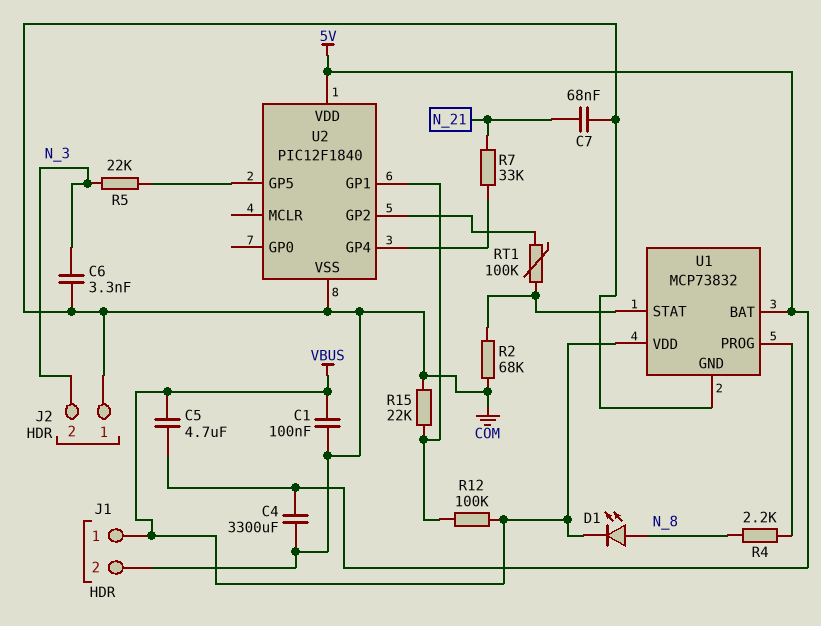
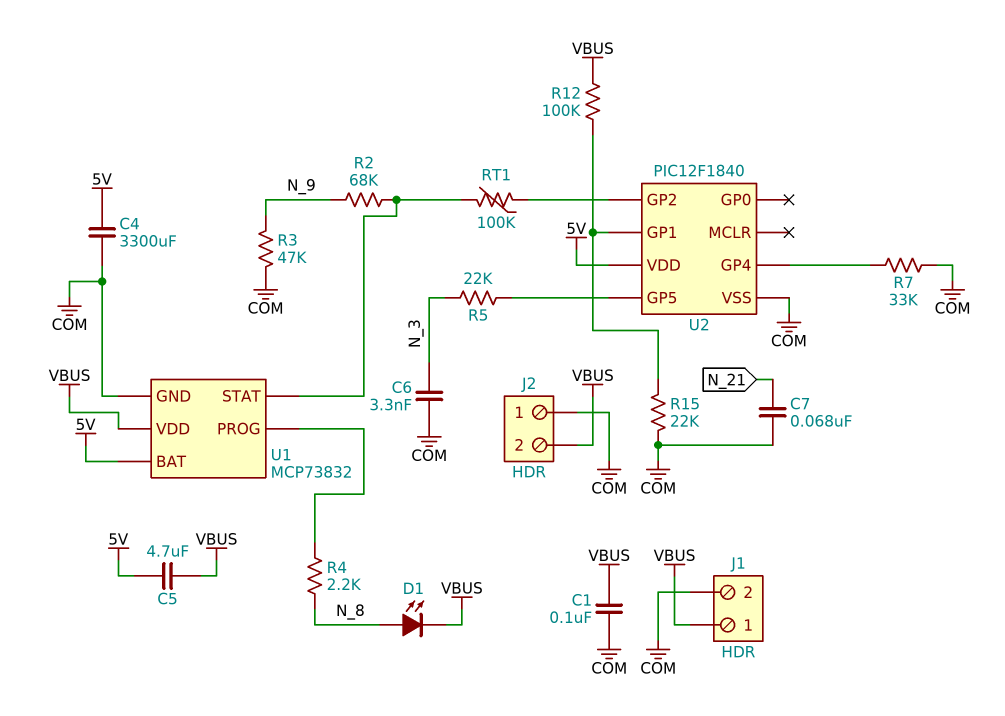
J2 pin 2: N_3 -> VBUS
R2: 68k (COM, U1/STAT) -> 68k (N_9, U1/STAT)
R3: none -> 47k (COM, N_9)
R7: 33k (N_21, U2/GP4) -> 33k (COM, U2/GP4)

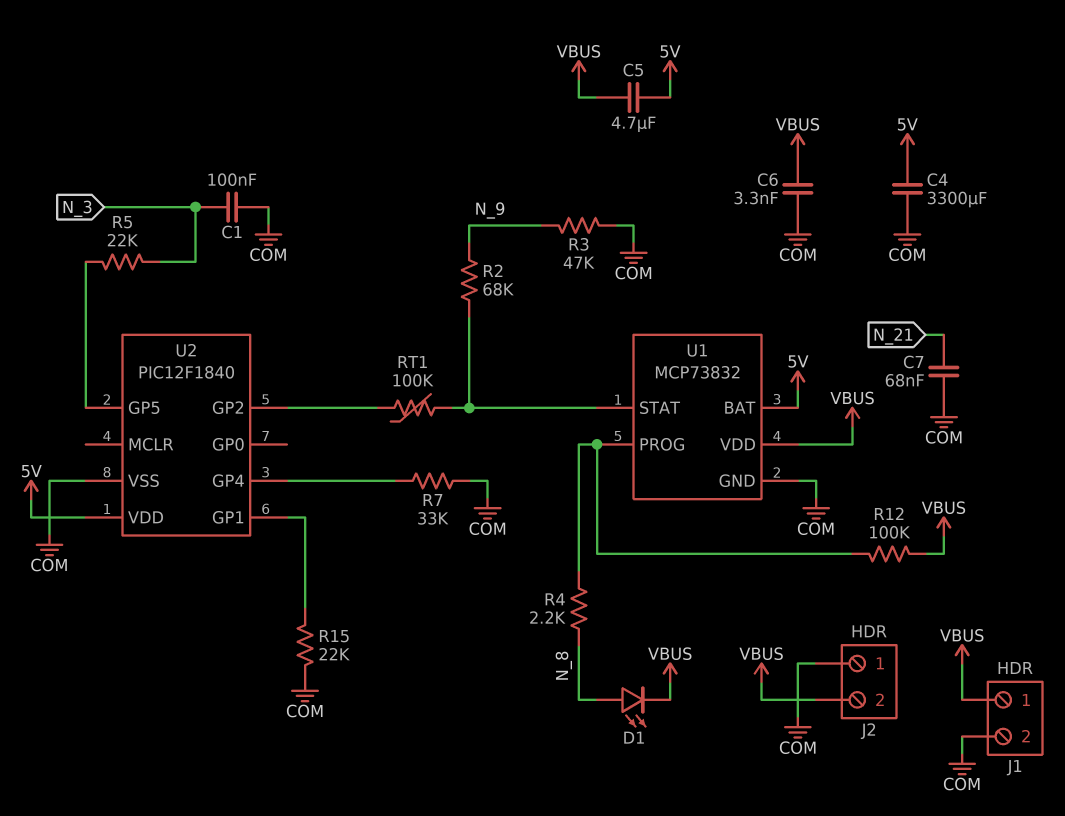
C1: 100nF (COM, VBUS) -> 100nF (COM, N_3)
C6: 3.3nF (COM, N_3) -> 3.3nF (COM, VBUS)
R12: 100k (U2/GP1, VBUS) -> 100k (U1/PROG, VBUS)

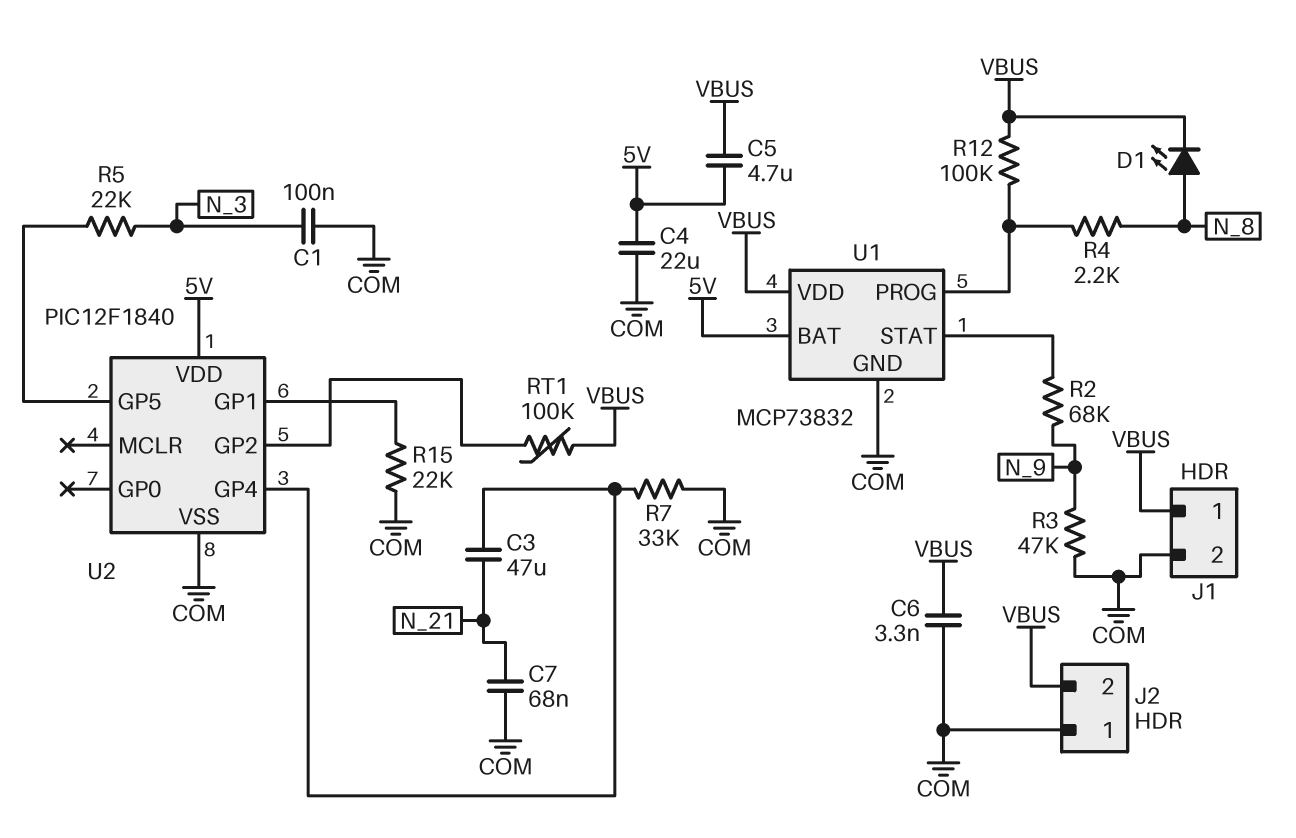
C3: none -> 47uF (N_21, U2/GP4)
C4: 3300uF (5V, COM) -> 22uF (5V, COM)
RT1: 100k (U1/STAT, U2/GP2) -> 100k (U2/GP2, VBUS)

